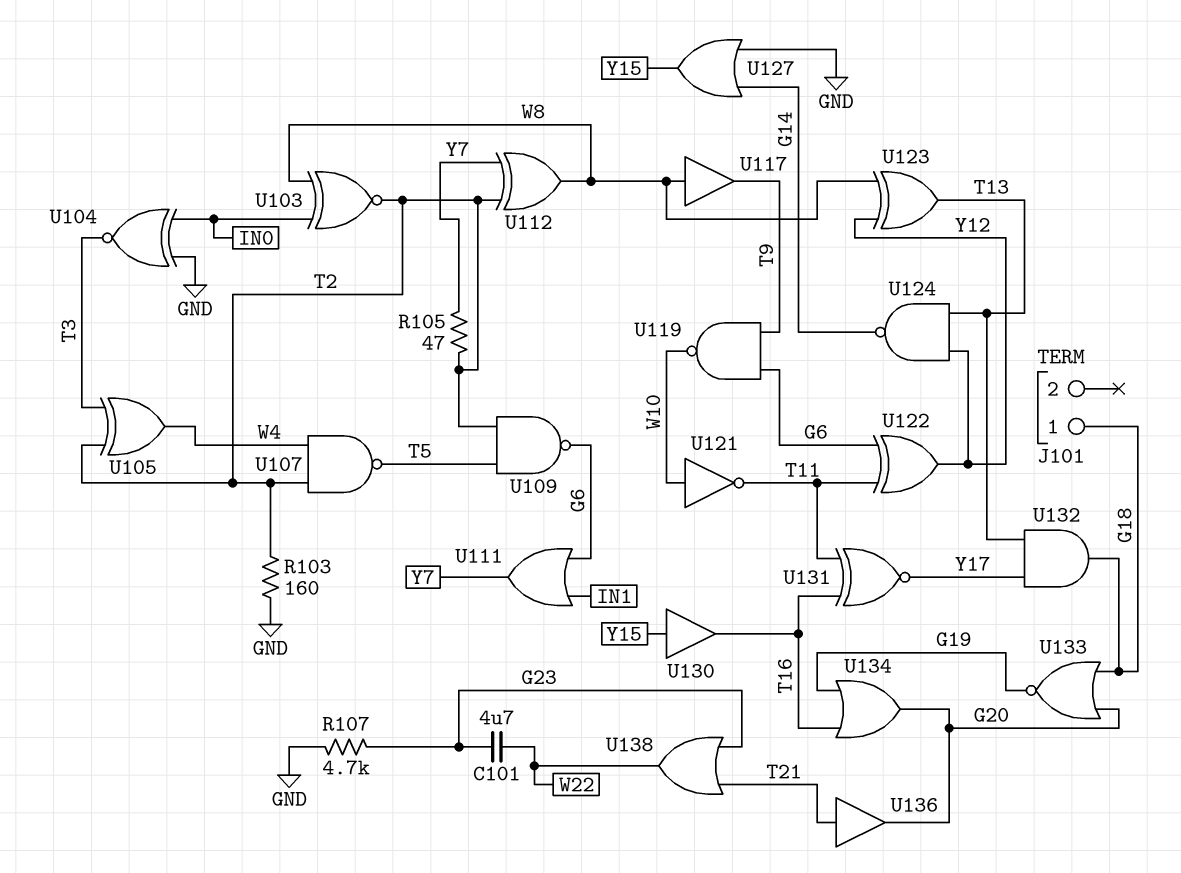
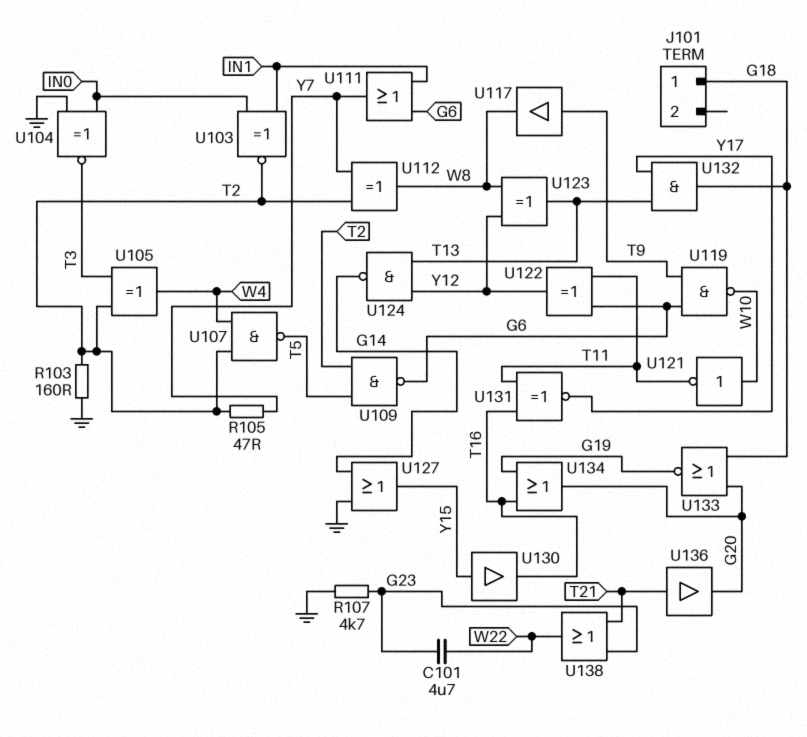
U103: XNOR (in IN0, in W8, out T2) -> XNOR (in IN0, in IN1, out T2)
U117: buffer (in W8, out T9) -> buffer (in T9, out W8)

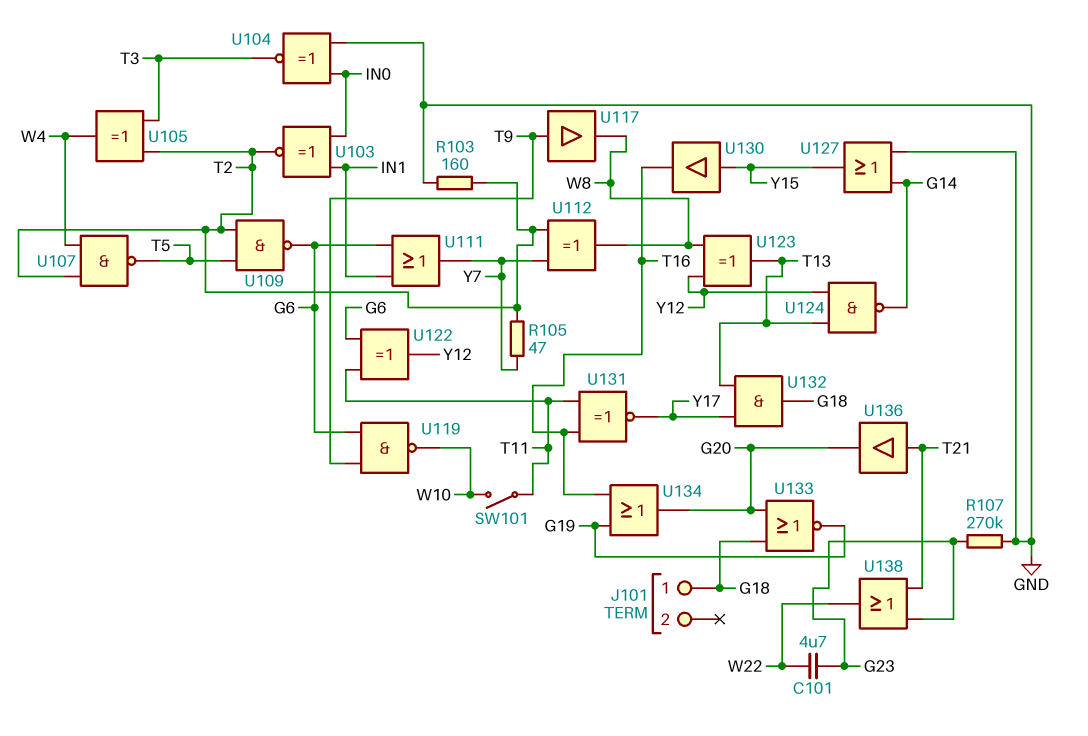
R107: 4.7k (G23, GND) -> 270k (G23, GND)
SW101: none -> switch (T11, W10)
U121: NOT (in W10, out T11) -> none

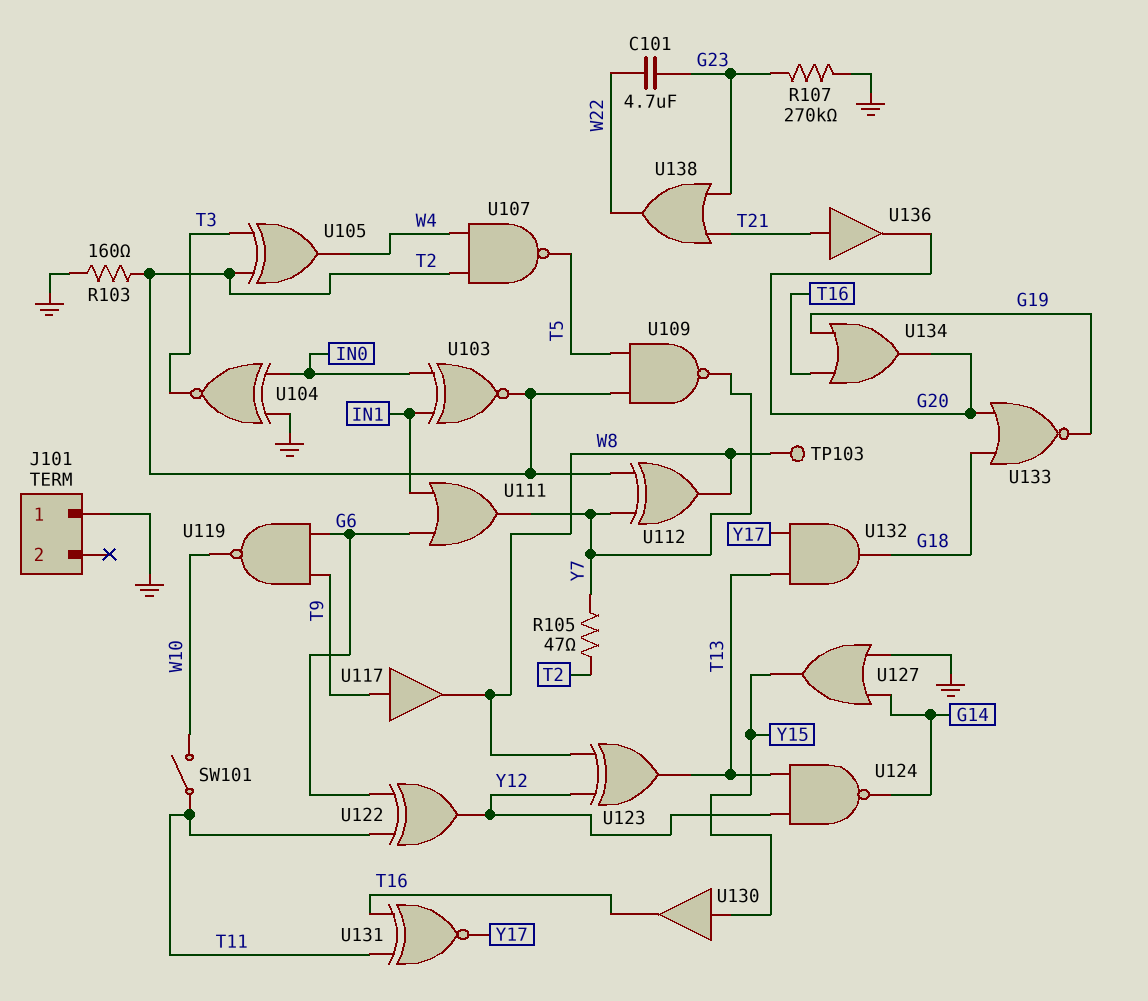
J101 pin 1: G18 -> GND
TP103: none -> test point (W8)
U109: NAND (in T2, in T5, out G6) -> NAND (in T2, in T5, out Y7)

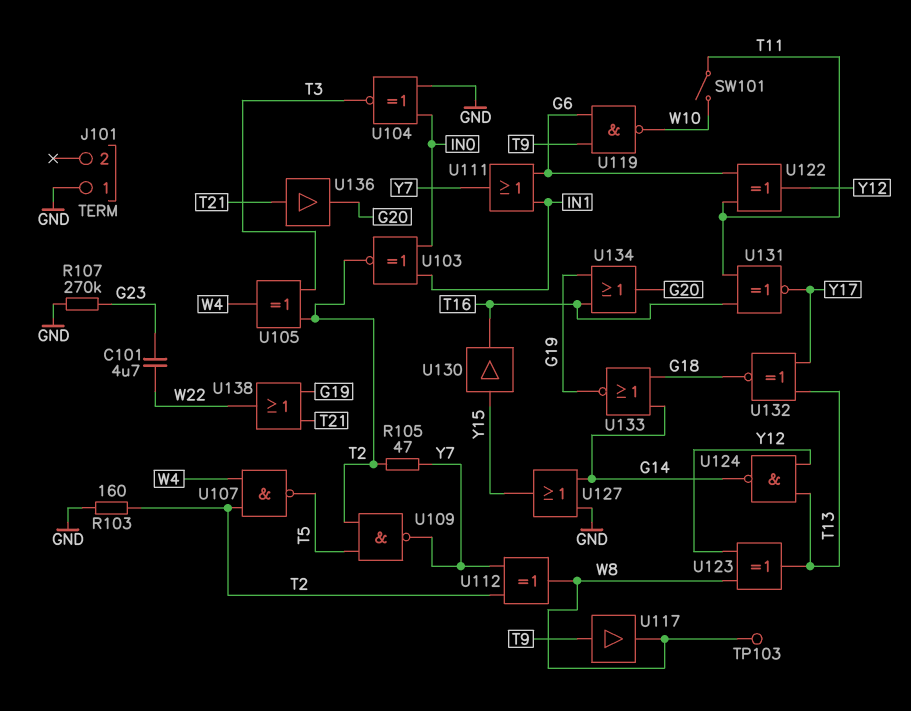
U132: AND (in T13, in Y17, out G18) -> XNOR (in T13, in Y17, out G18)
U133: NOR (in G18, in G20, out G19) -> NOR (in G14, in G18, out G19)
U138: OR (in G23, in T21, out W22) -> OR (in G19, in T21, out W22)

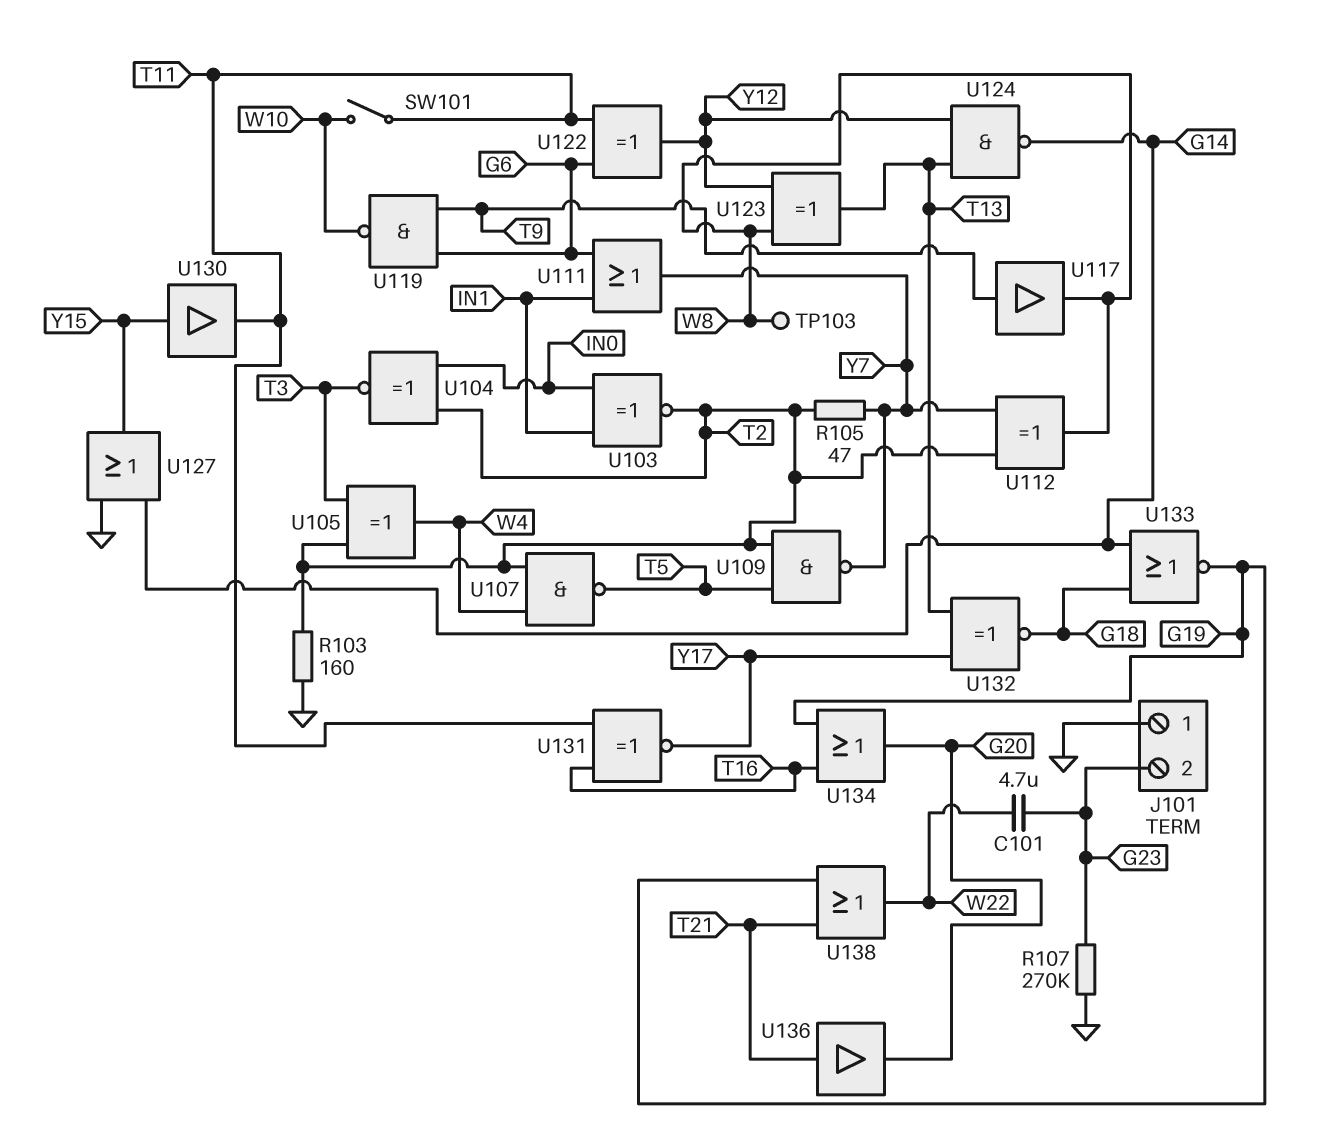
J101 pin 2: none -> G23
U104: XNOR (in GND, in IN0, out T3) -> XNOR (in IN0, in T2, out T3)
U130: buffer (in Y15, out T16) -> buffer (in Y15, out T11)

